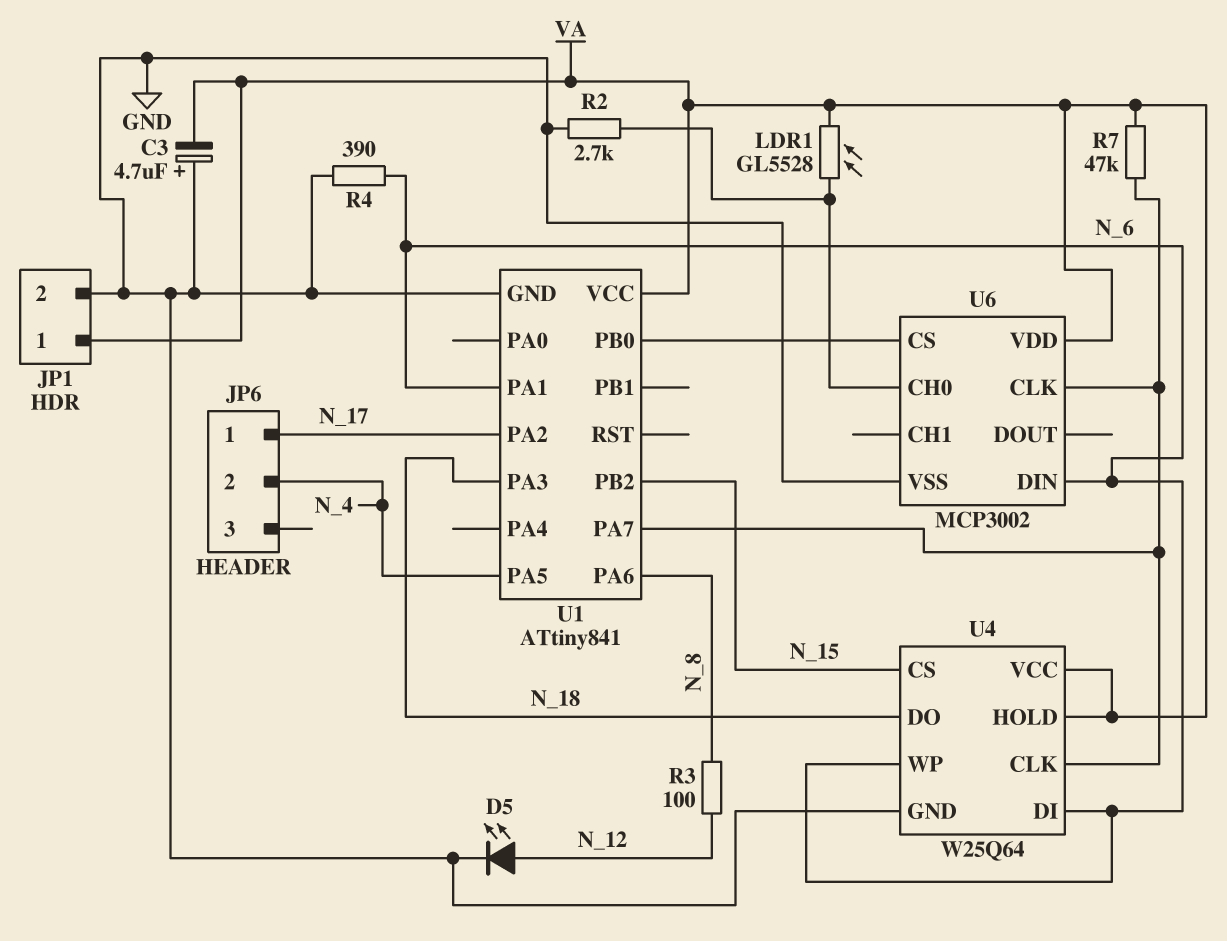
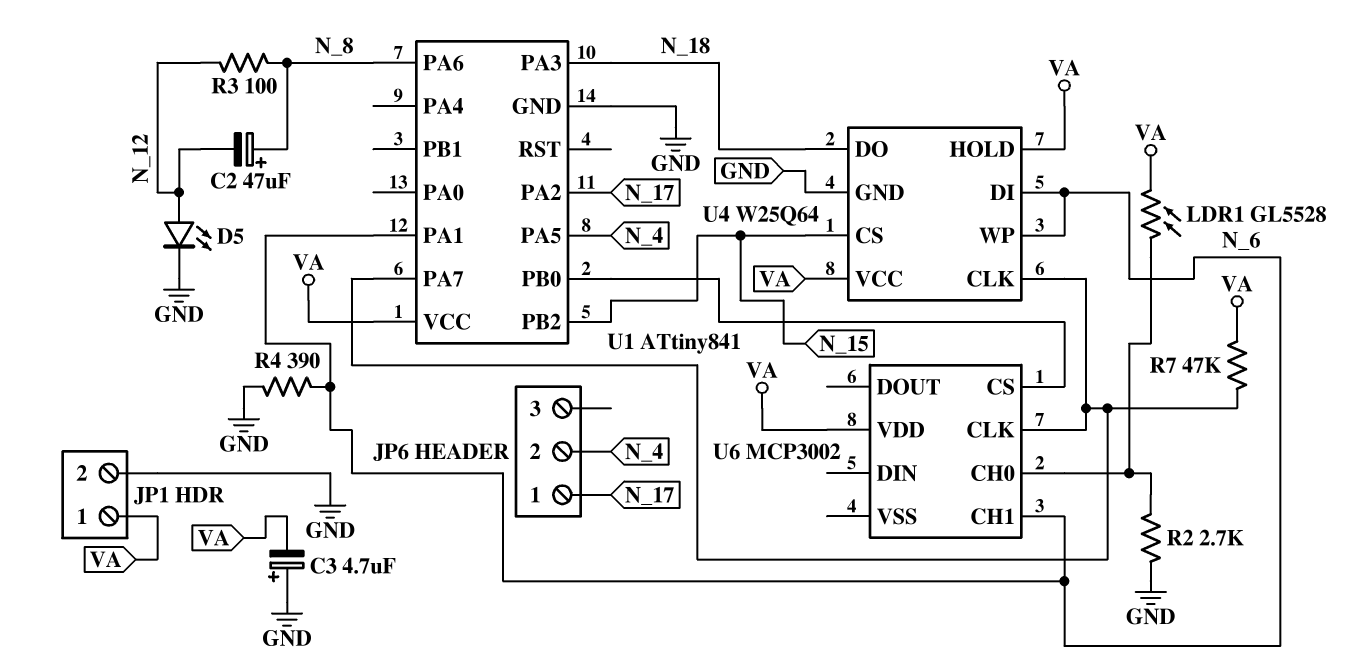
C2: none -> 47uF (plus N_8, minus N_12)
U6 pin CH1: none -> N_6
U6 pin DIN: N_6 -> none
U6 pin VSS: GND -> none

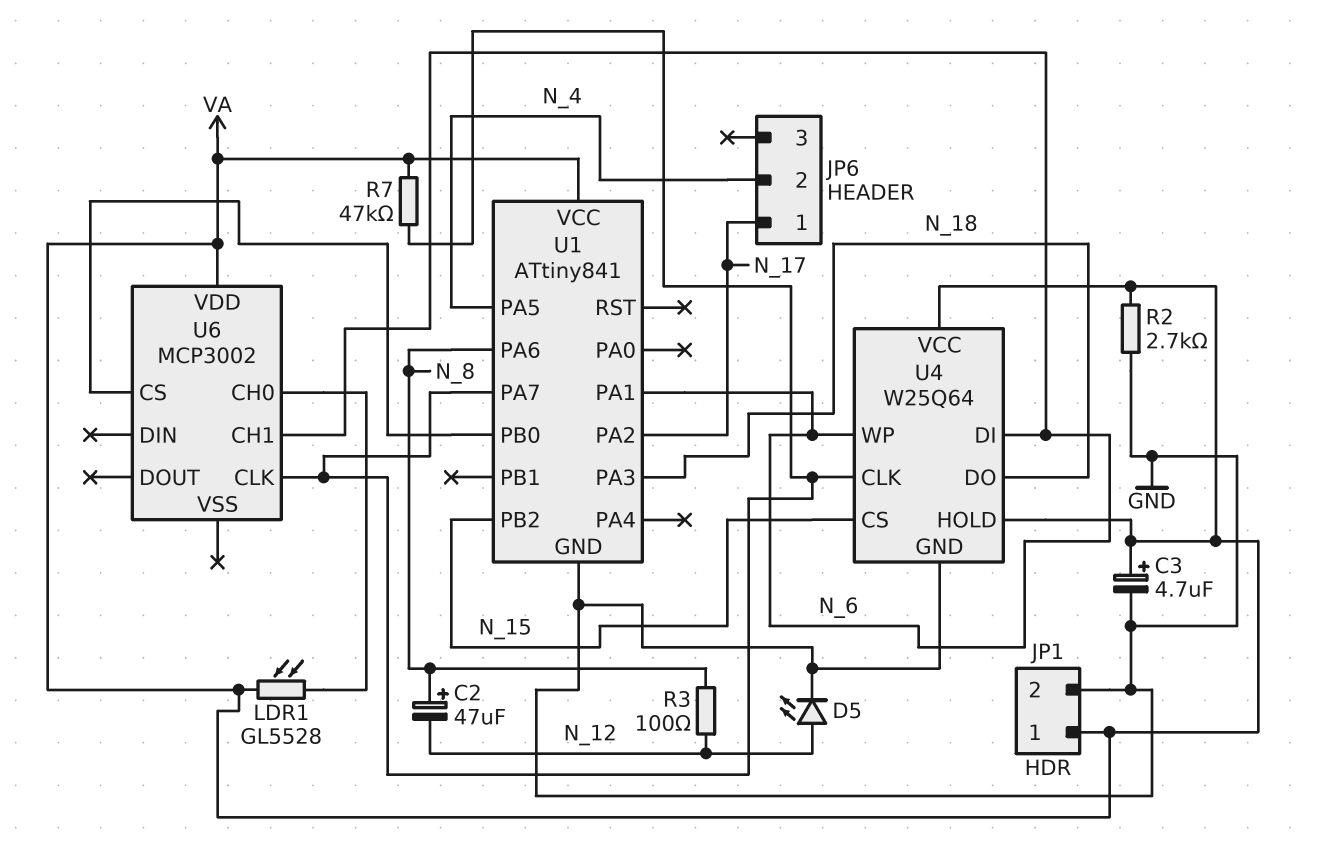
C3: 4.7uF (plus GND, minus VA) -> 4.7uF (plus VA, minus GND)
R2: 2.7k (GND, U6/CH0) -> 2.7k (GND, VA)
R4: 390 (GND, N_6) -> none

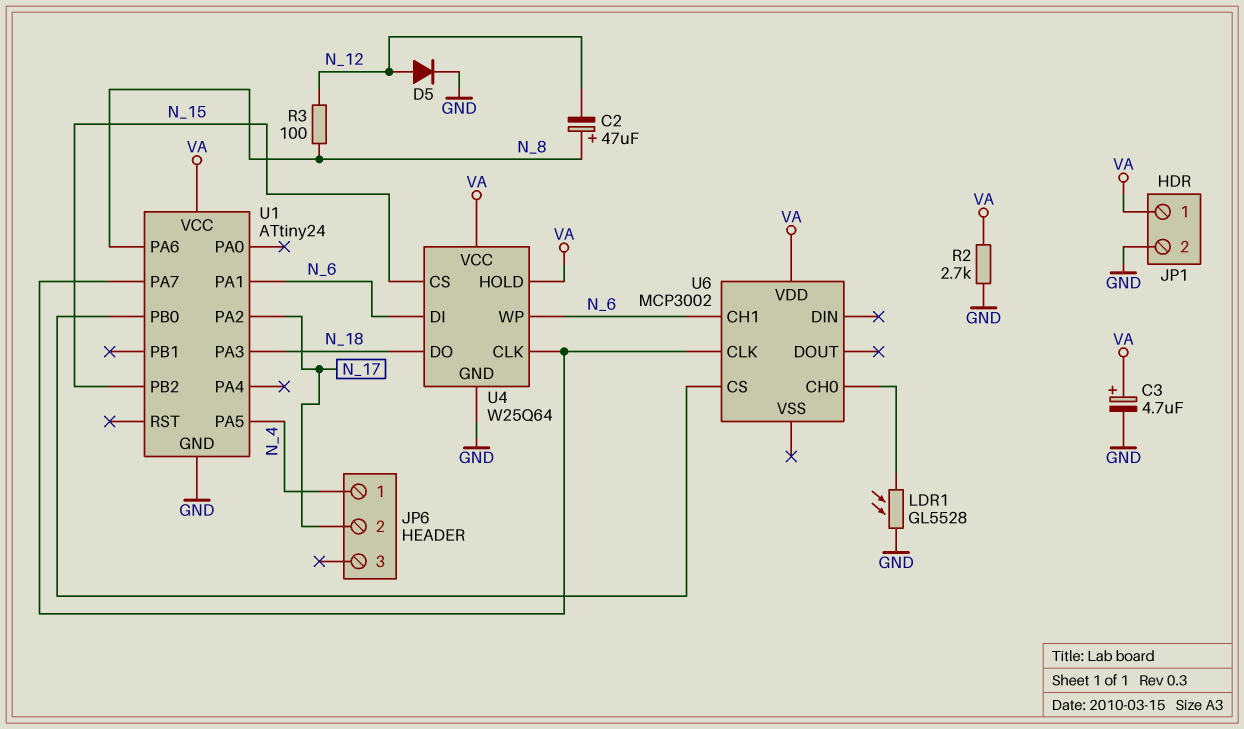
D5: LED (A N_12, K GND) -> diode (A N_12, K GND)
JP6 pin 1: N_17 -> N_4
JP6 pin 2: N_4 -> N_17
LDR1: GL5528 (U6/CH0, VA) -> GL5528 (GND, U6/CH0)
R7: 47k (U1/PA7, VA) -> none
U1: ATtiny841 -> ATtiny24

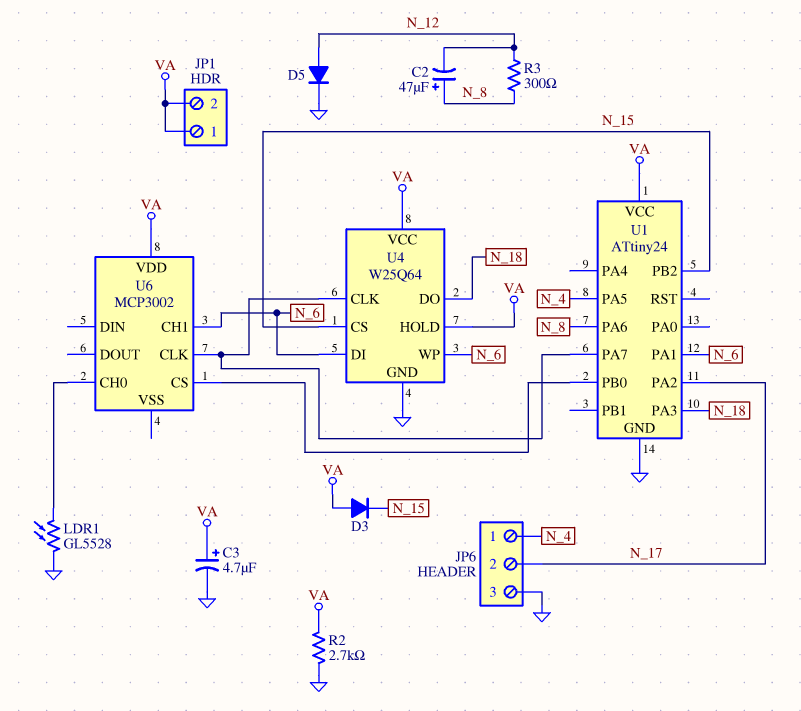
D3: none -> diode (A VA, K N_15)
JP1 pin 2: GND -> VA
JP6 pin 3: none -> GND
R3: 100 (N_8, N_12) -> 300 (N_8, N_12)

